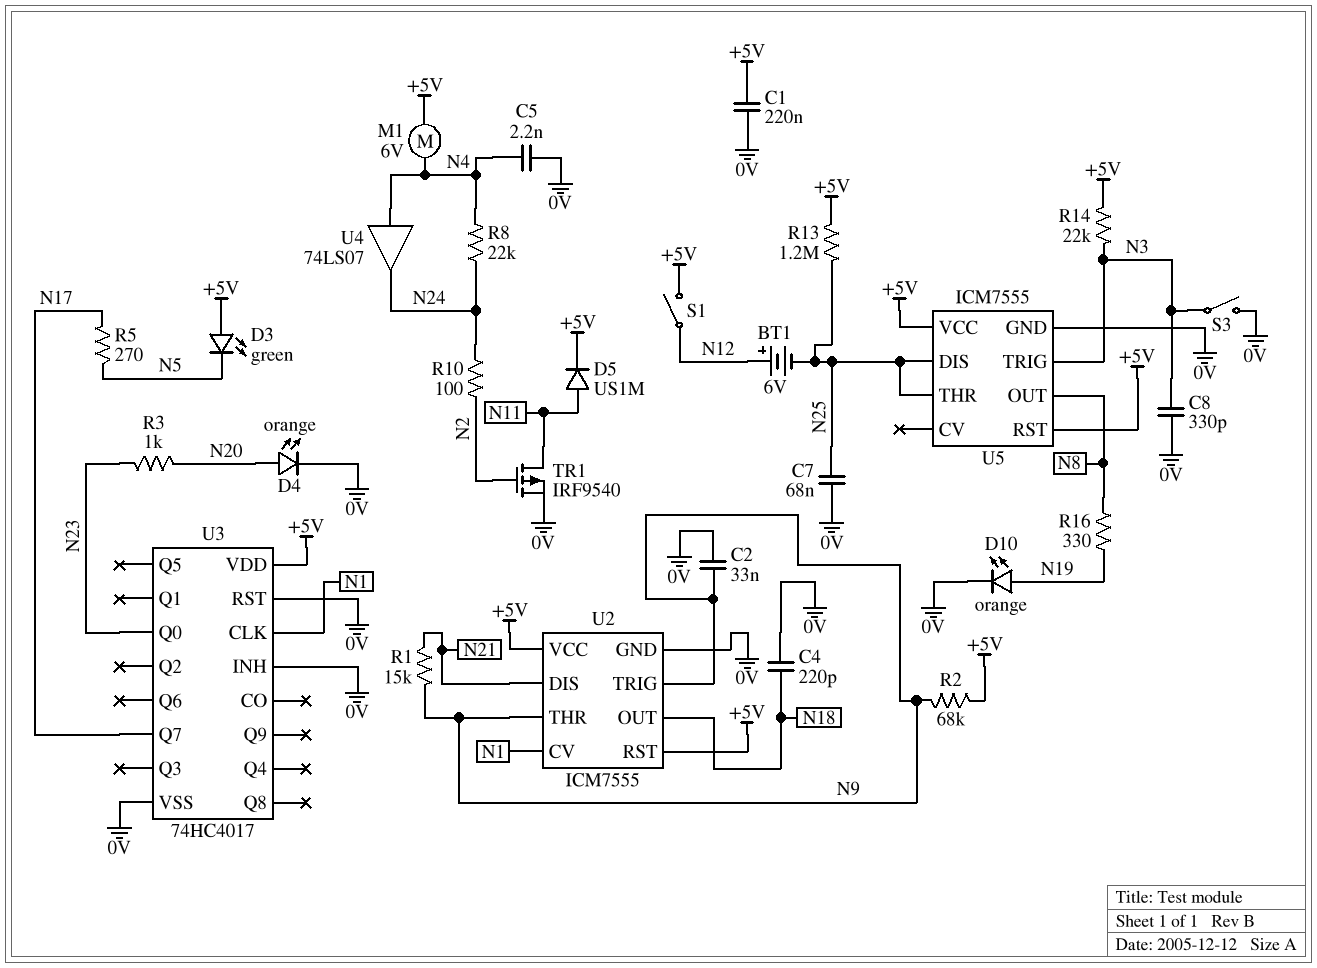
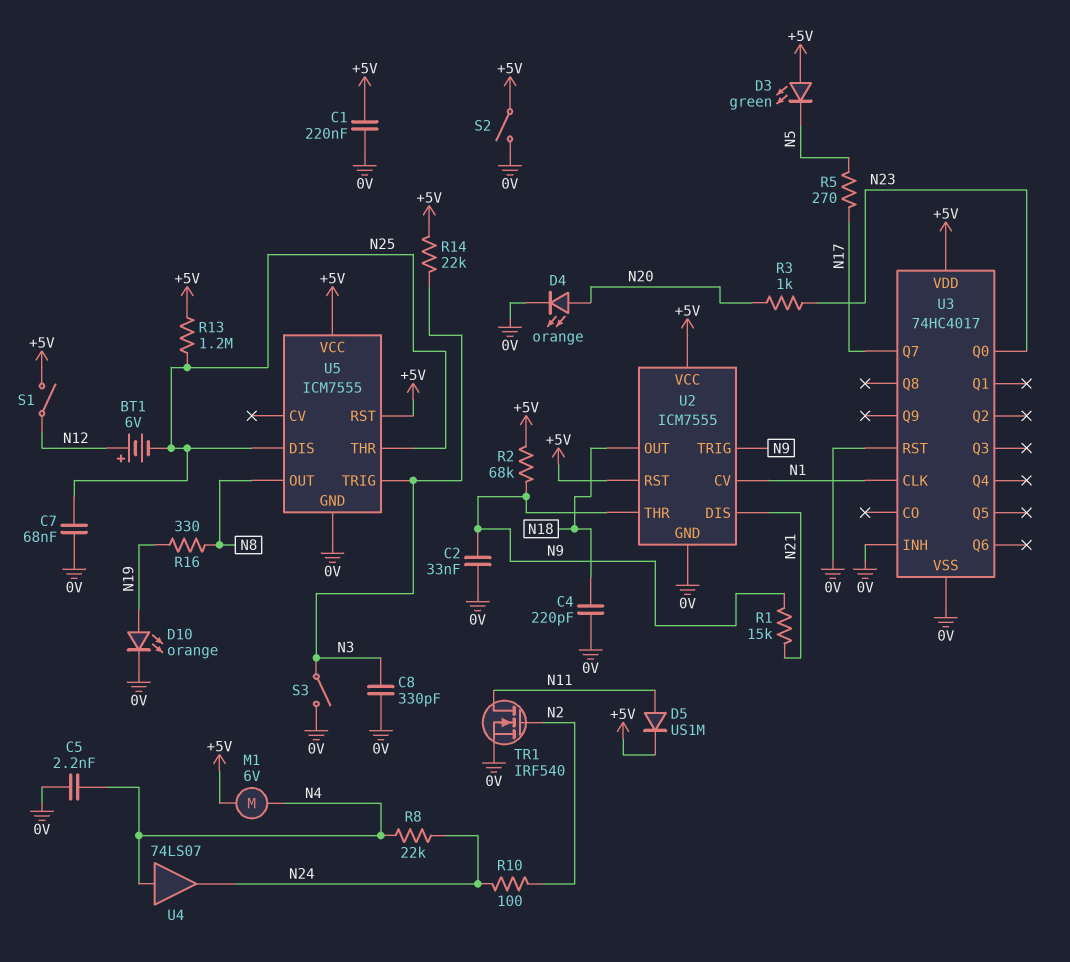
S2: none -> switch (+5V, 0V)
TR1: PMOS IRF9540 (G N2, D N11, S 0V) -> NMOS IRF540 (G N2, D N11, S 0V)

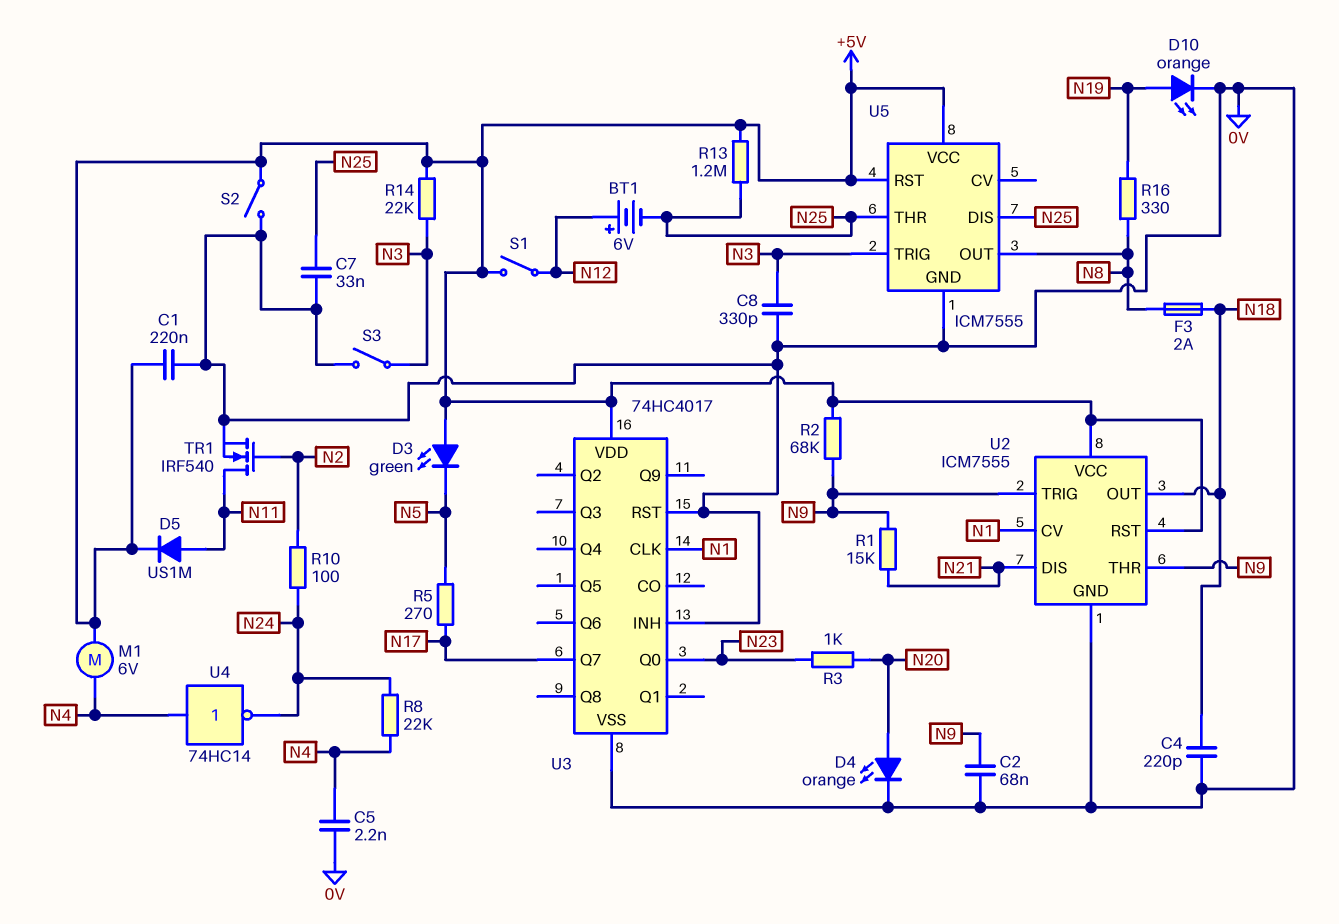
C2: 33nF (0V, N9) -> 68nF (0V, N9)
C7: 68nF (0V, N25) -> 33nF (0V, N25)
F3: none -> 2A (N8, N18)
U4: buffer 74LS07 (in N4, out N24) -> NOT 74HC14 (in N4, out N24)

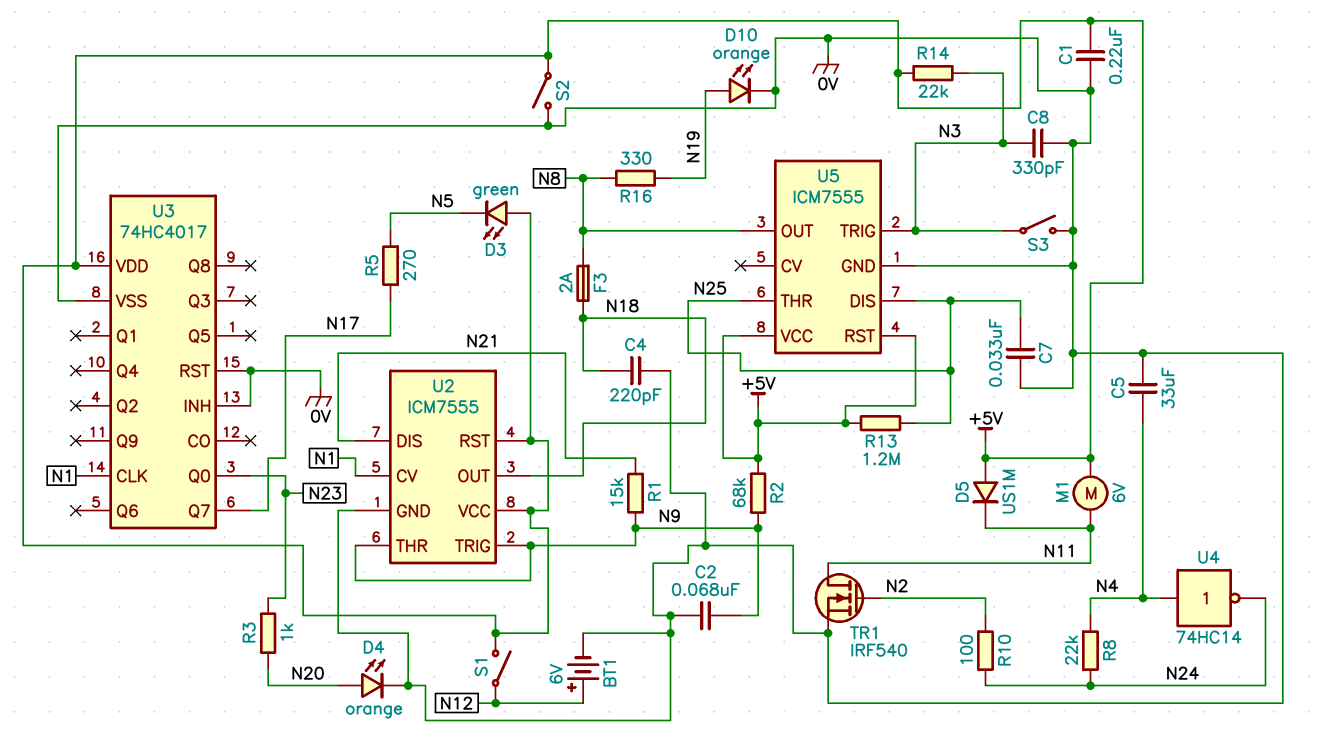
BT1: 6V (plus N12, minus N25) -> 6V (plus N12, minus 0V)
C5: 2.2nF (0V, N4) -> 33uF (0V, N4)
D5: diode US1M (A N11, K +5V) -> diode US1M (A +5V, K N11)
M1: motor 6V (+5V, N4) -> motor 6V (+5V, N11)

